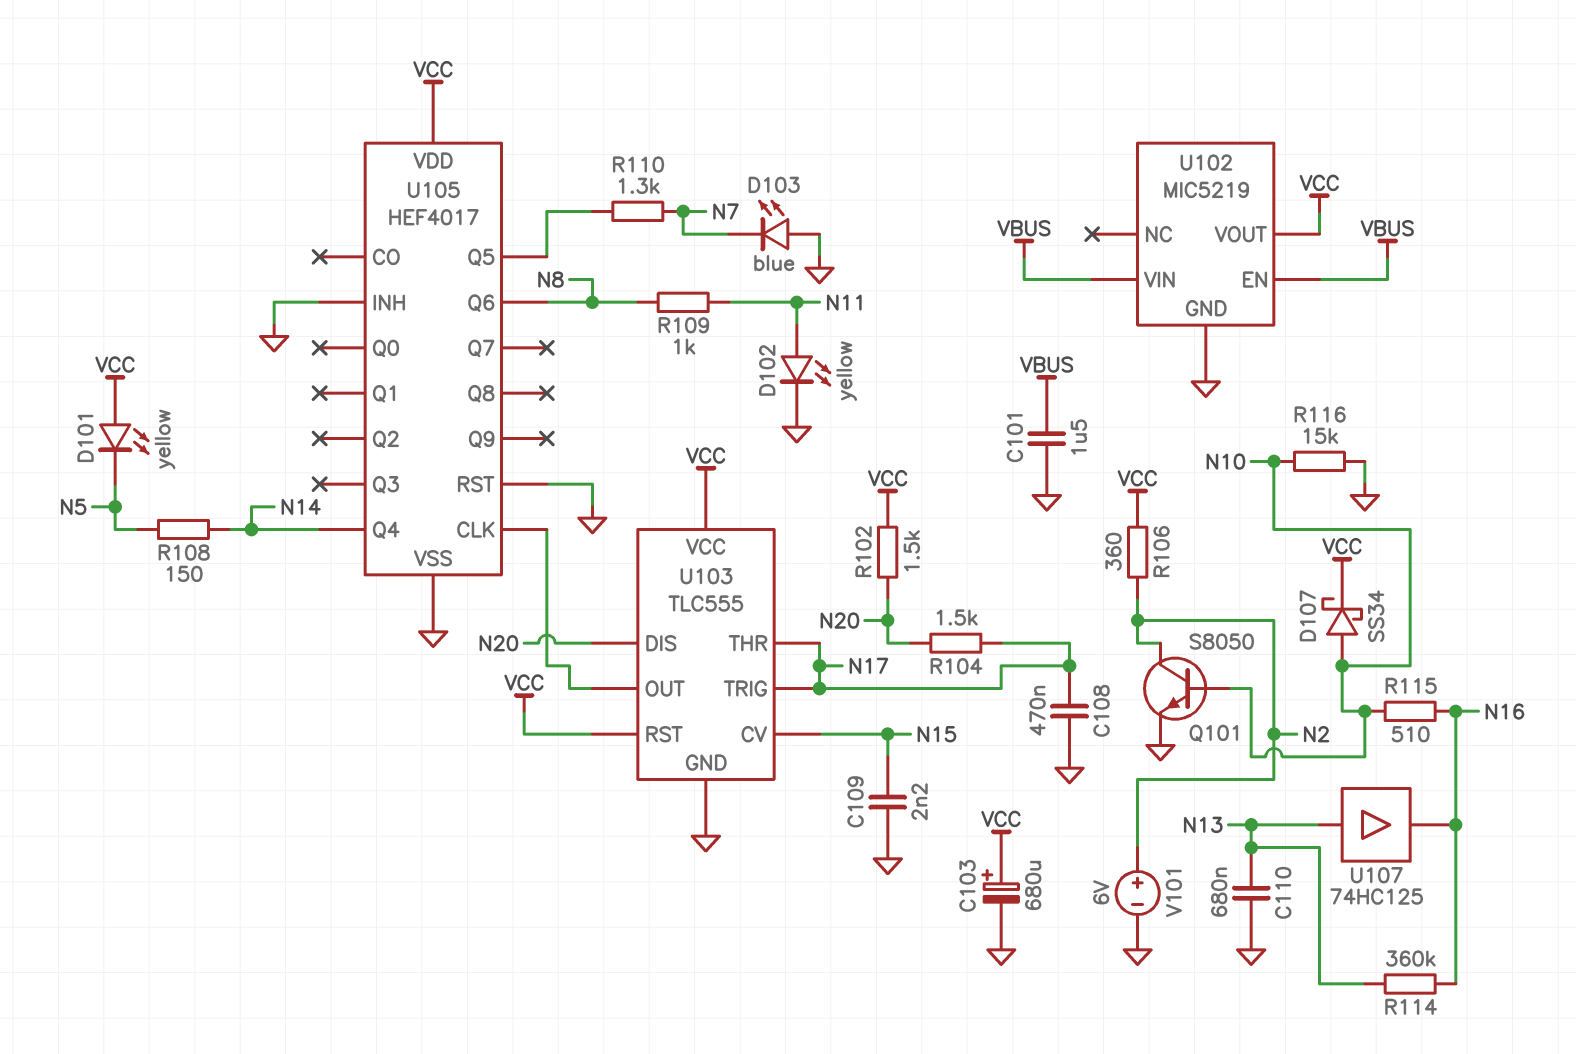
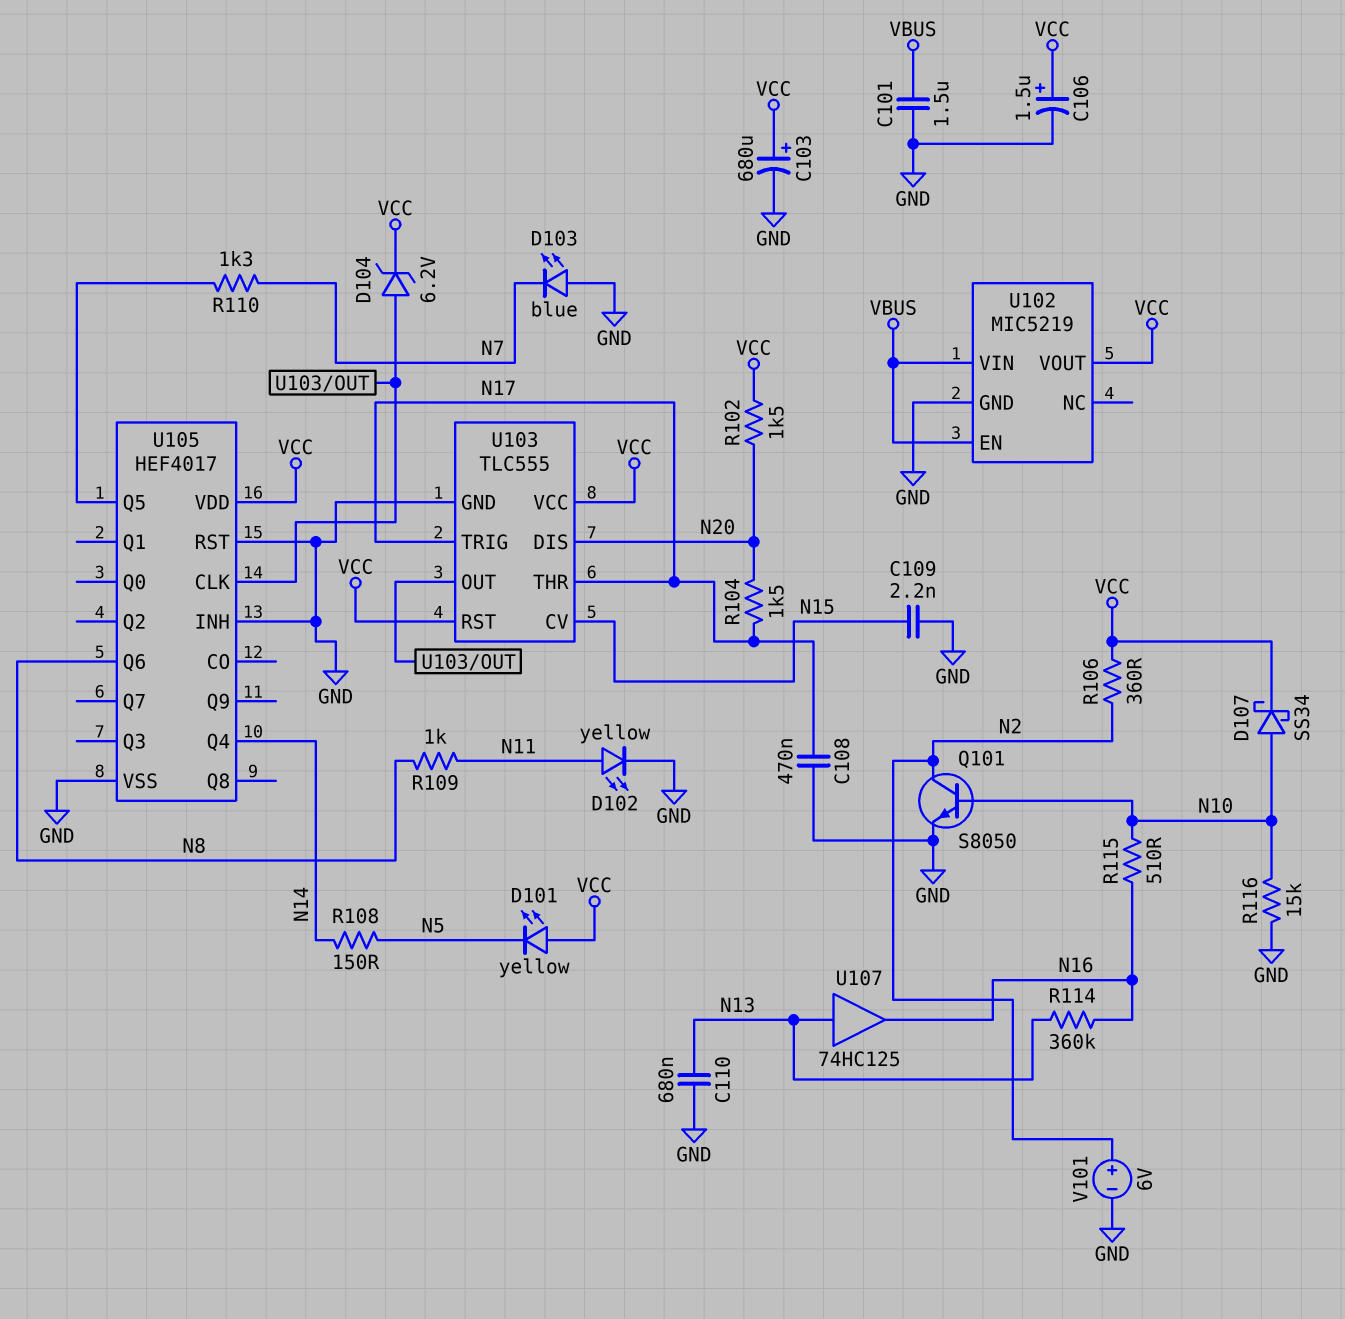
C106: none -> 1.5uF (plus VCC, minus GND)
D104: none -> zener 6.2V (A U103/OUT, K VCC)

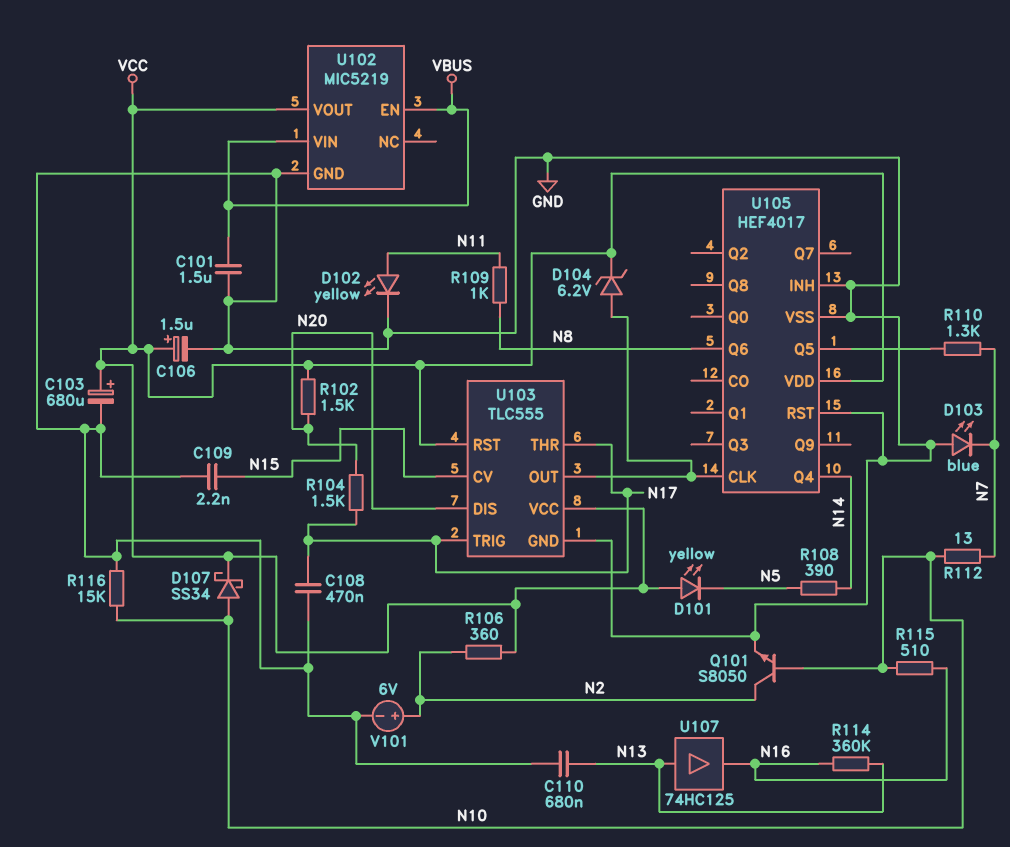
R108: 150 (N5, N14) -> 390 (N5, N14)
R112: none -> 13 (N7, N10)

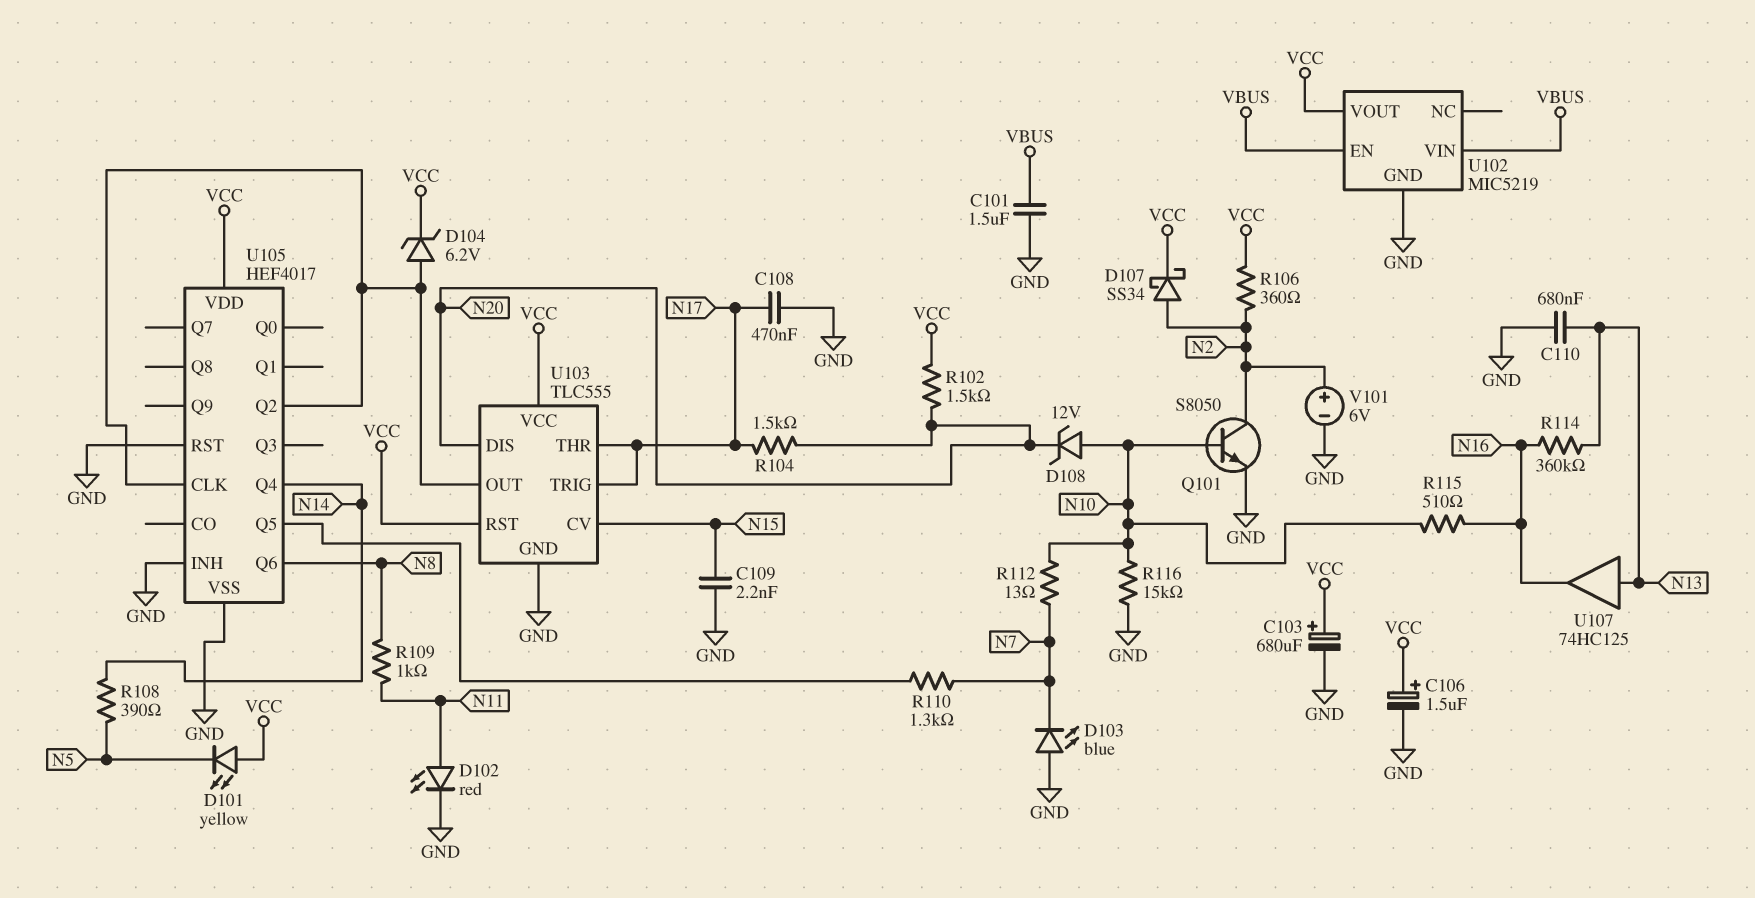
D102: LED yellow (A N11, K GND) -> LED red (A N11, K GND)
D107: schottky SS34 (A N10, K VCC) -> schottky SS34 (A N2, K VCC)
D108: none -> zener 12V (A N10, K N20)
U105 pin Q2: none -> U103/OUT

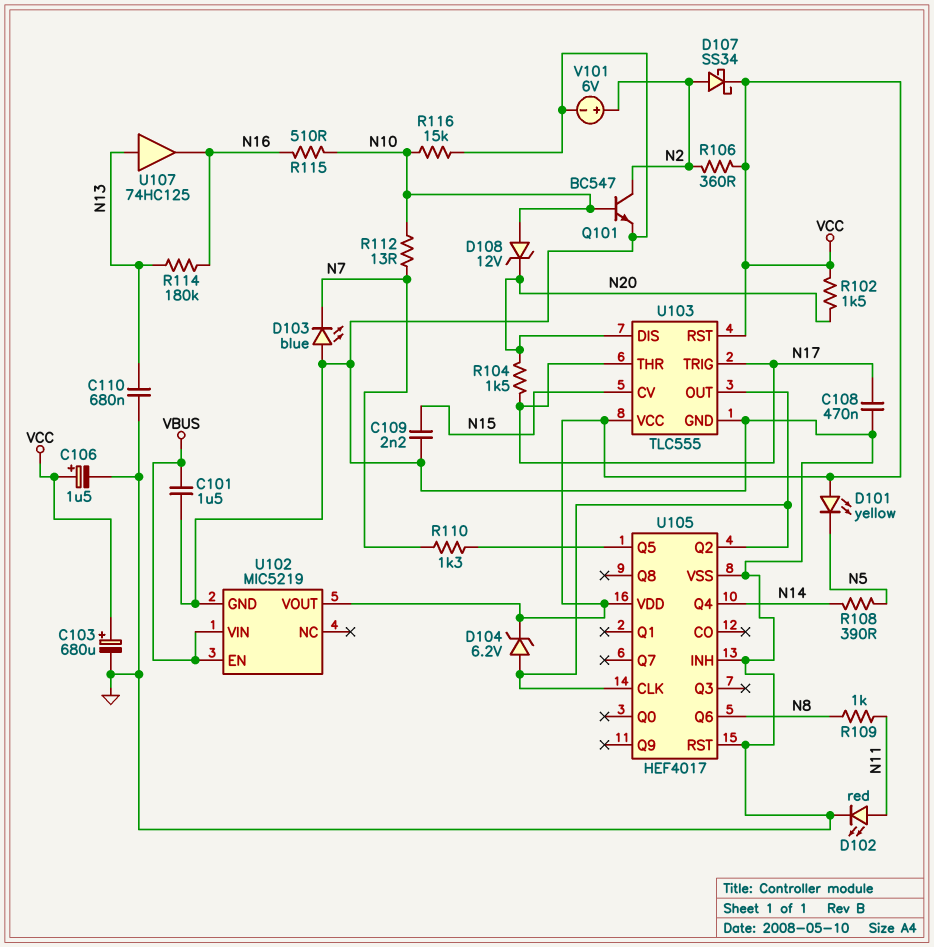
Q101: NPN S8050 (B N10, C N2, E GND) -> NPN BC547 (B N10, C N2, E GND)
R114: 360k (N13, N16) -> 180k (N13, N16)

